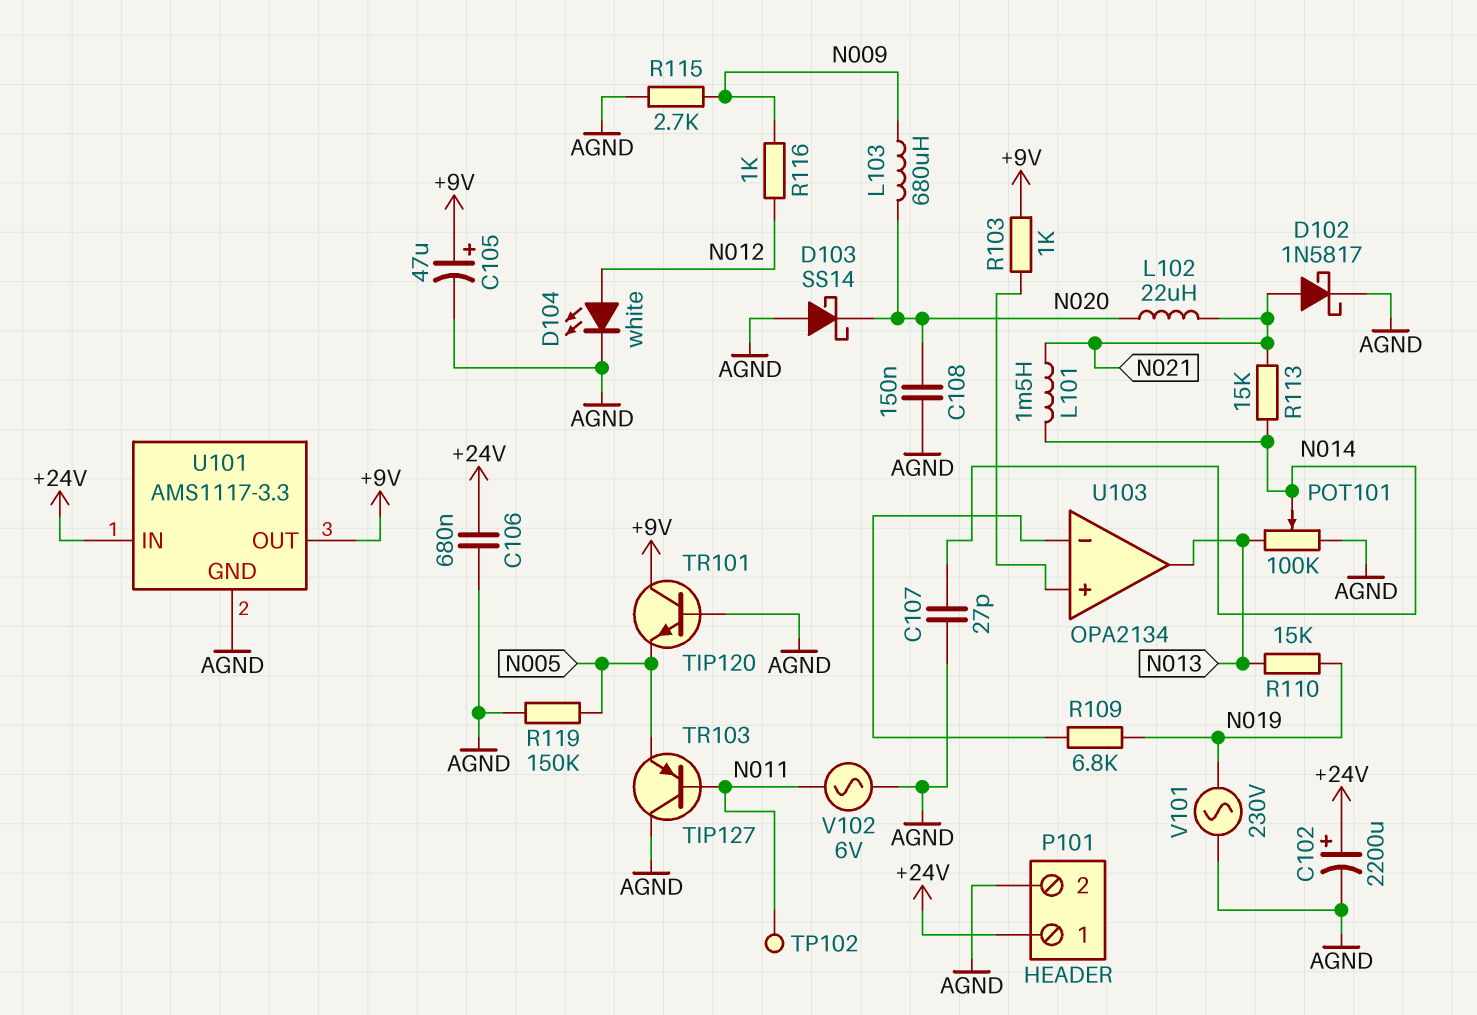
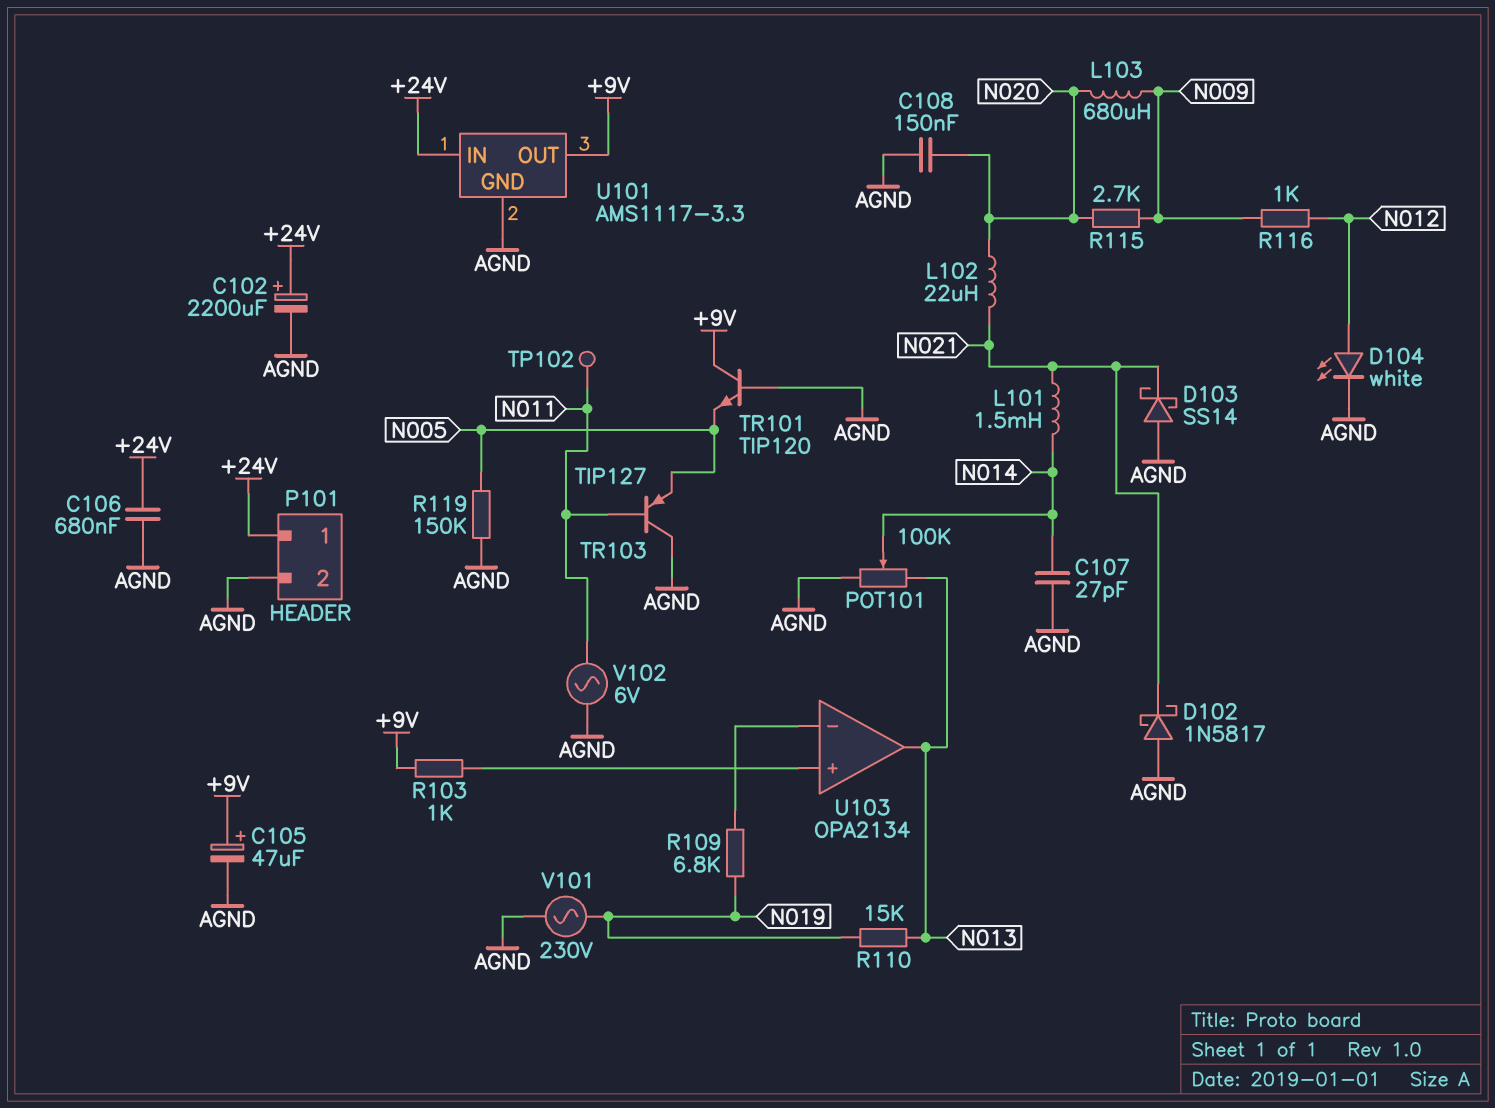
D102: schottky 1N5817 (A N021, K AGND) -> schottky 1N5817 (A AGND, K N021)
D103: schottky SS14 (A AGND, K N020) -> schottky SS14 (A AGND, K N021)
R113: 15k (N014, N021) -> none
R115: 2.7k (AGND, N009) -> 2.7k (N009, N020)

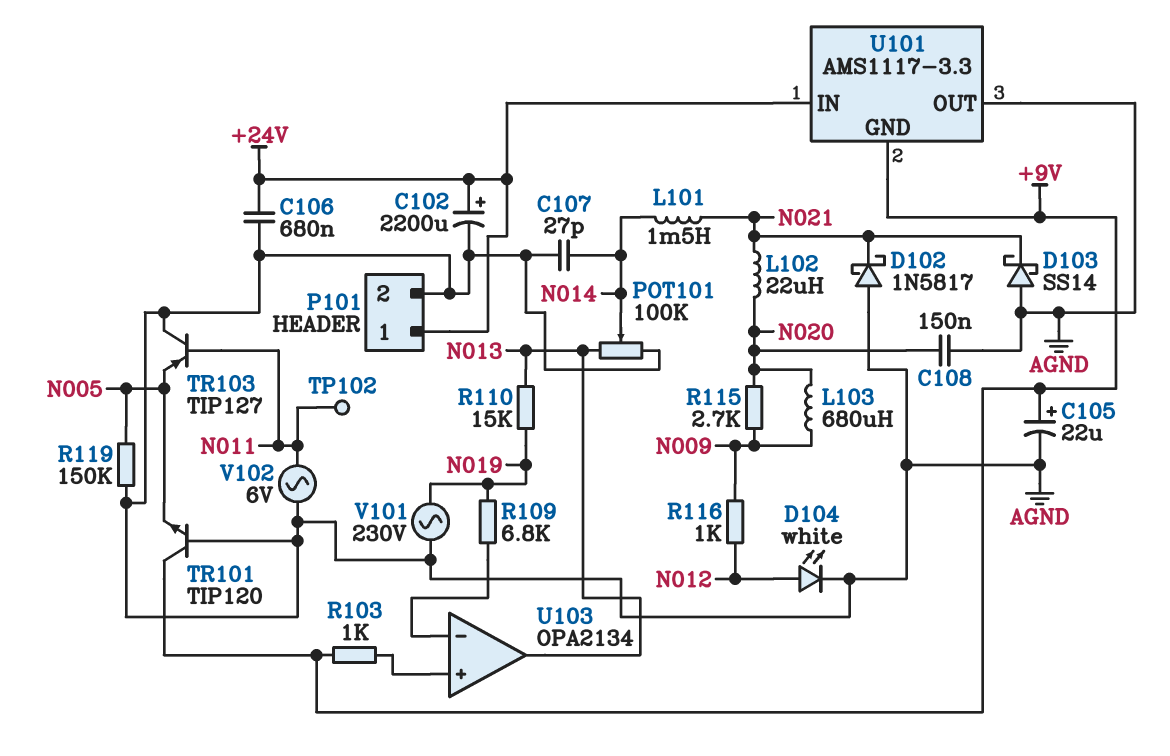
C105: 47uF (plus +9V, minus AGND) -> 22uF (plus +9V, minus AGND)
U101 pin GND: AGND -> +9V
U101 pin OUT: +9V -> AGND

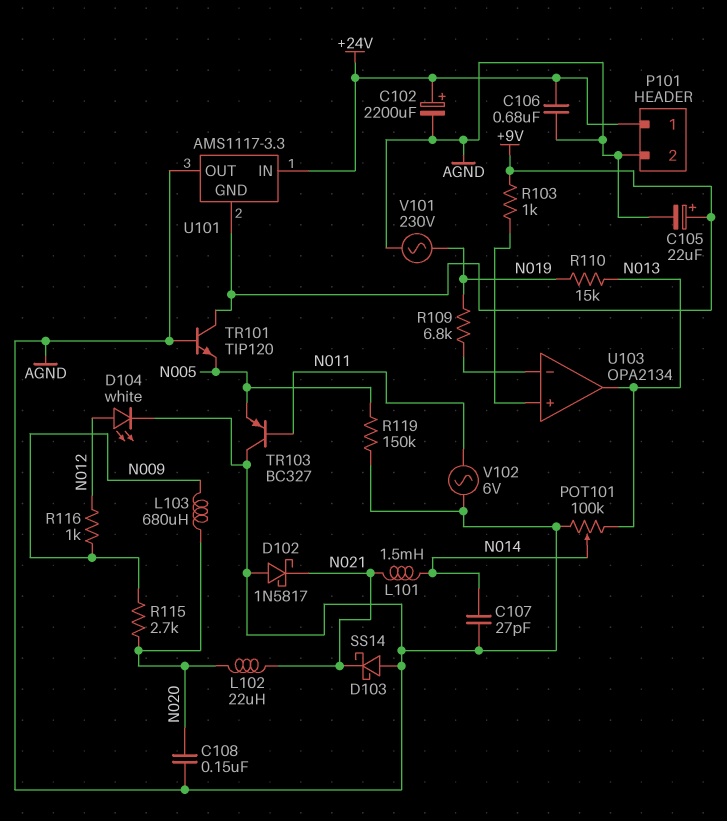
TP102: test point (N011) -> none
TR103: PNP TIP127 (B N011, C AGND, E N005) -> PNP BC327 (B N011, C AGND, E N005)

